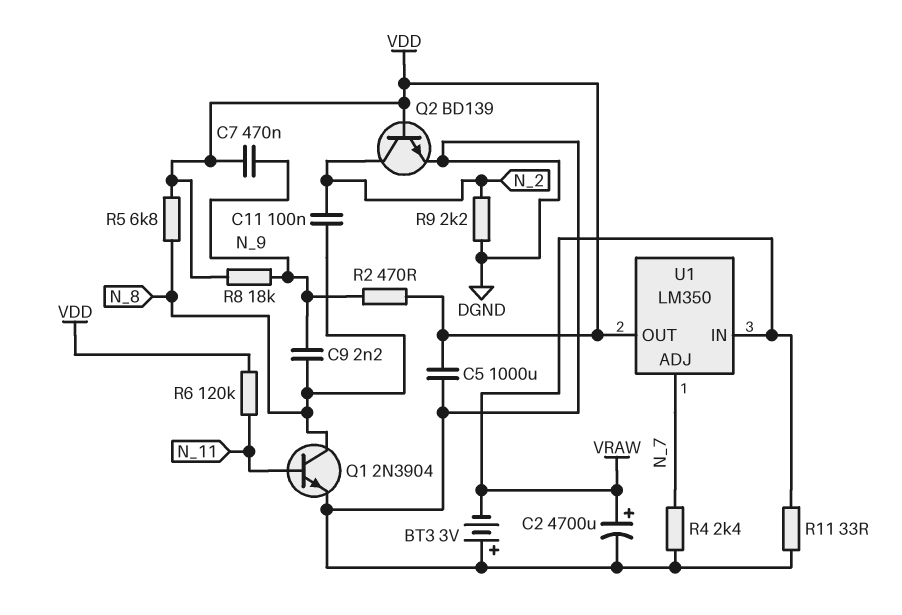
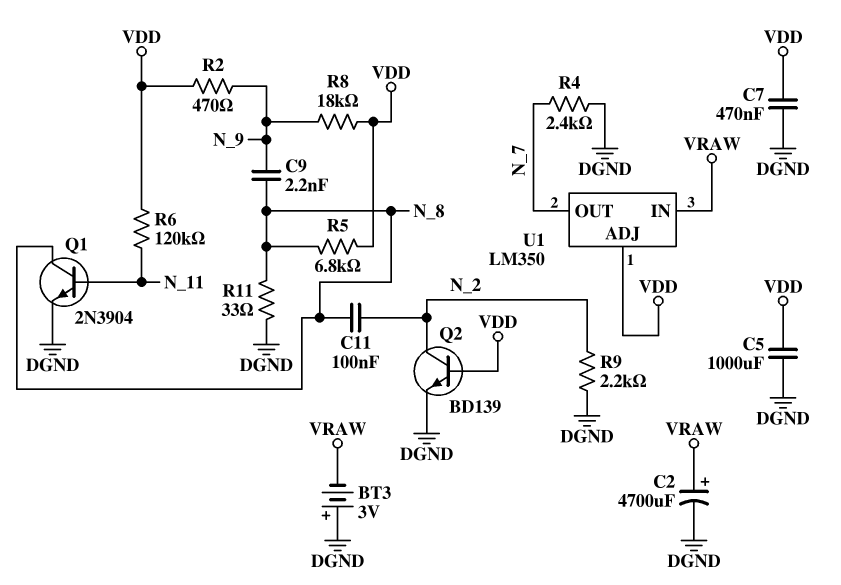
C7: 470nF (N_9, VDD) -> 470nF (DGND, VDD)
R11: 33 (DGND, VRAW) -> 33 (DGND, N_8)
U1 pin ADJ: N_7 -> VDD
U1 pin OUT: VDD -> N_7

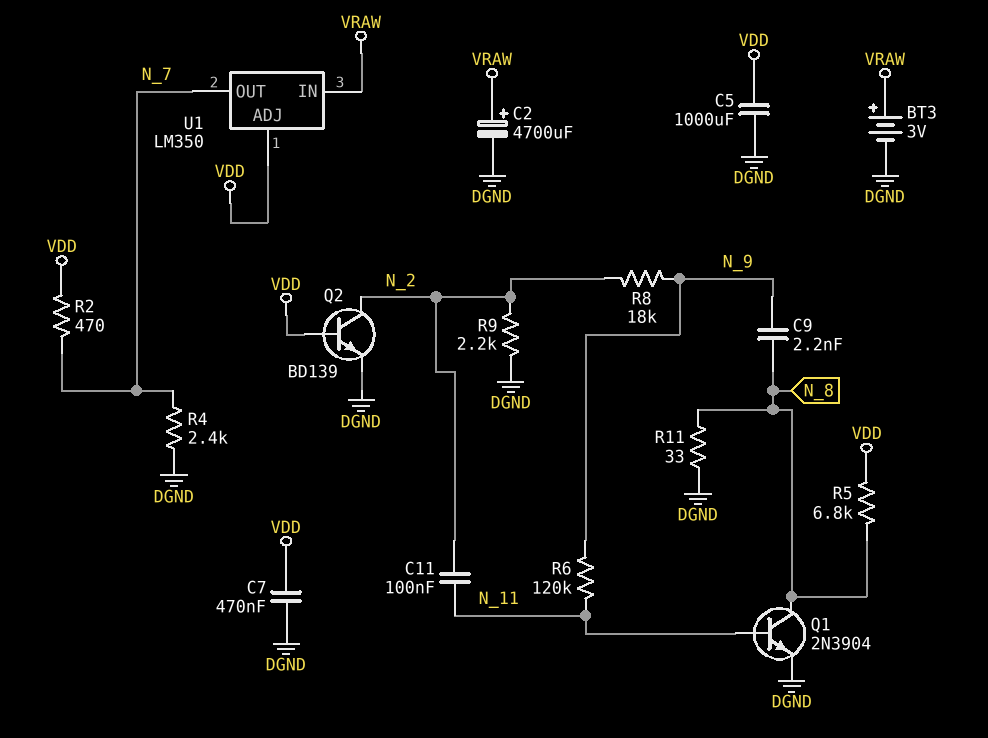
BT3: 3V (plus DGND, minus VRAW) -> 3V (plus VRAW, minus DGND)
C11: 100nF (N_2, N_8) -> 100nF (N_2, N_11)
R2: 470 (N_9, VDD) -> 470 (N_7, VDD)
R6: 120k (N_11, VDD) -> 120k (N_9, N_11)
R8: 18k (N_9, VDD) -> 18k (N_2, N_9)

